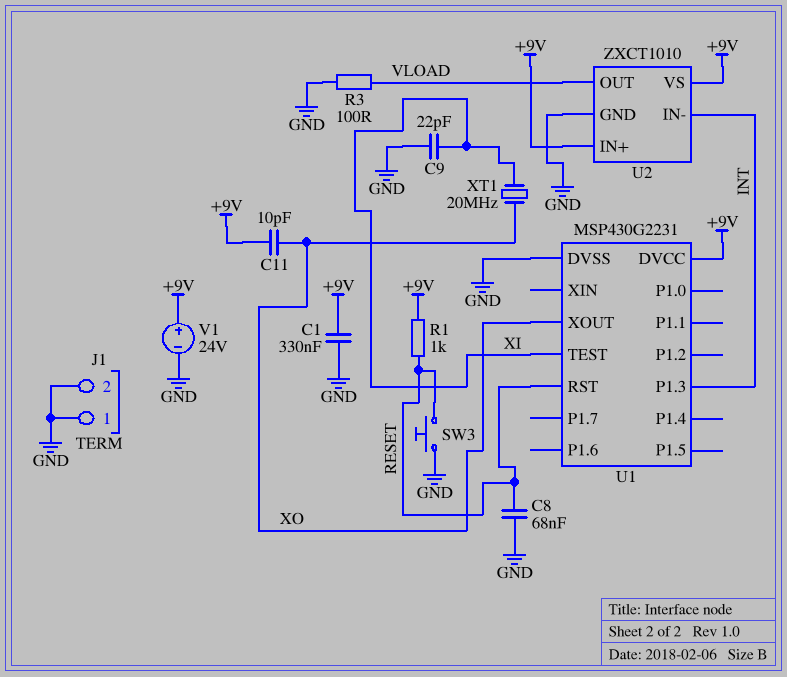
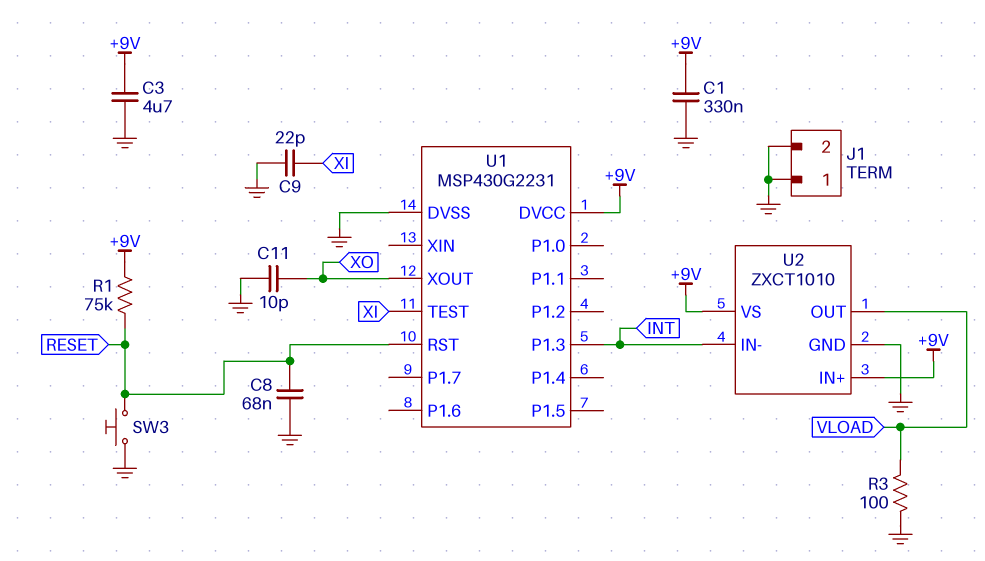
C3: none -> 4.7uF (+9V, GND)
C11: 10pF (+9V, XO) -> 10pF (GND, XO)
R1: 1k (+9V, RESET) -> 75k (+9V, RESET)
V1: 24V (plus +9V, minus GND) -> none
XT1: 20MHz (XI, XO) -> none

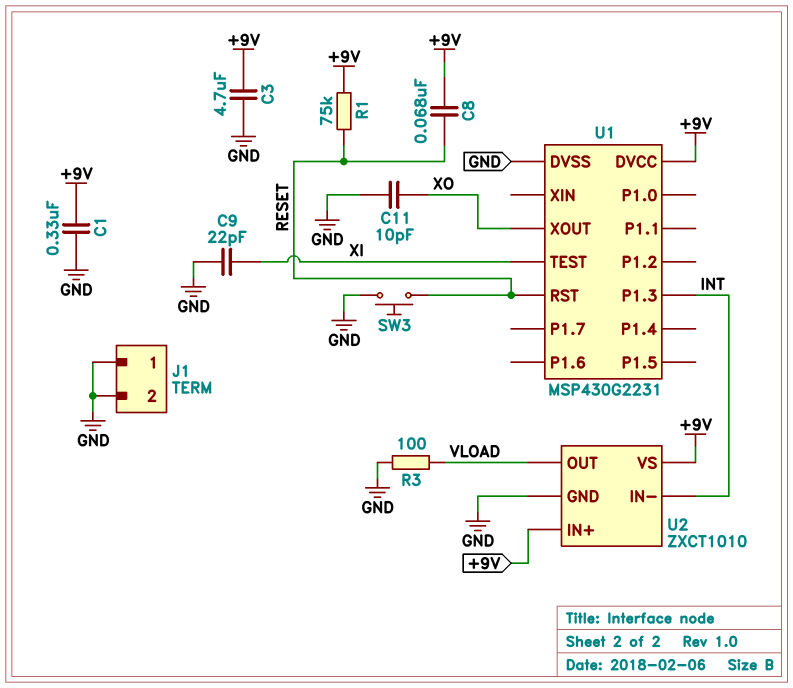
C8: 68nF (GND, RESET) -> 68nF (+9V, RESET)

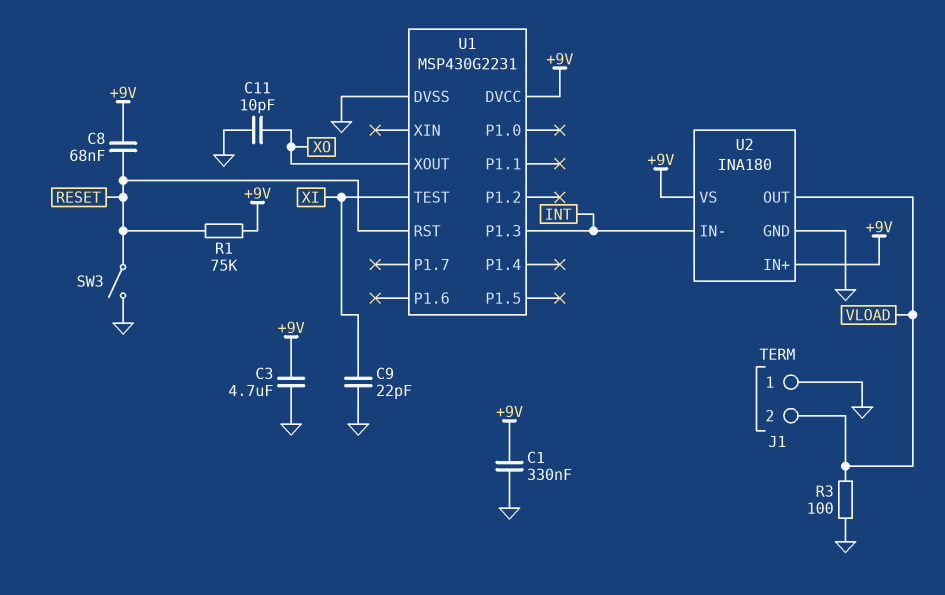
J1 pin 2: GND -> VLOAD
SW3: button (GND, RESET) -> switch (GND, RESET)
U2: ZXCT1010 -> INA180

